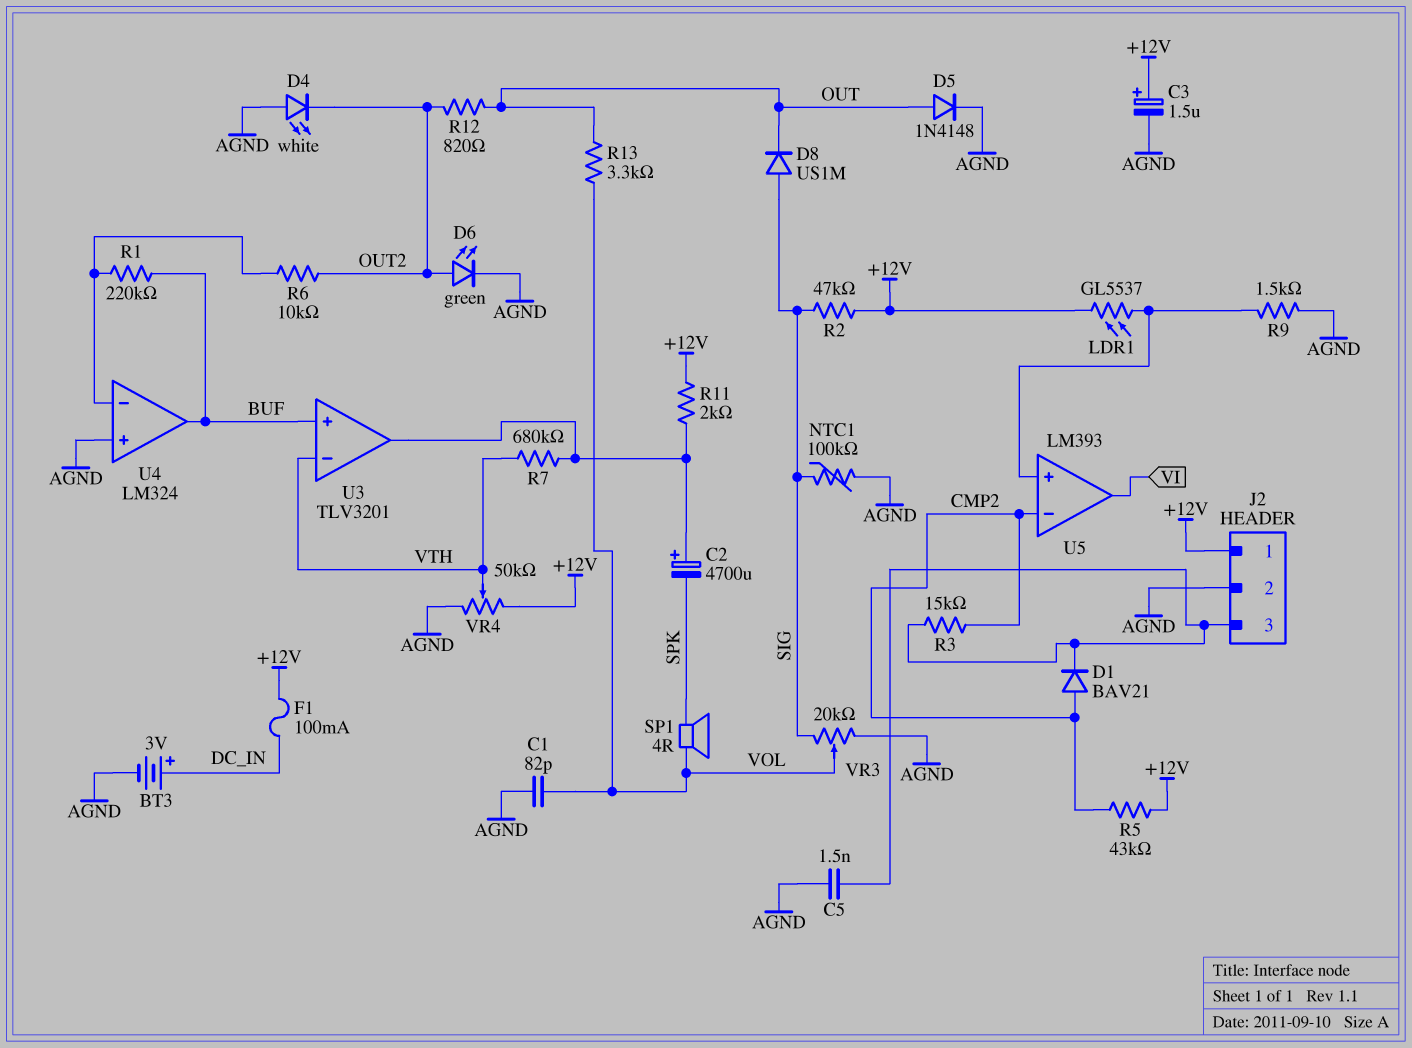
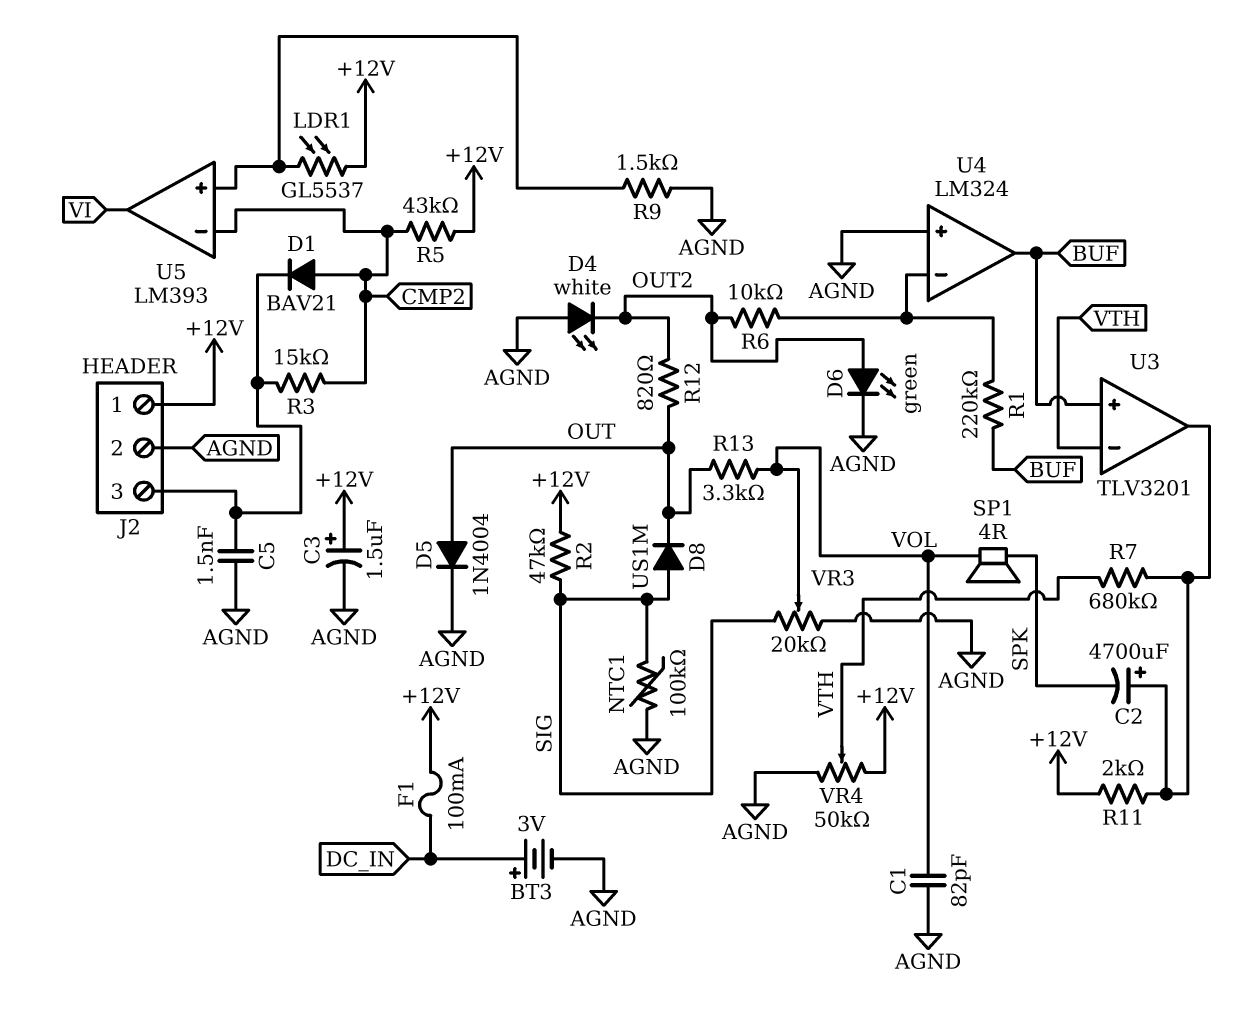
D5: diode 1N4148 (A OUT, K AGND) -> diode 1N4004 (A OUT, K AGND)

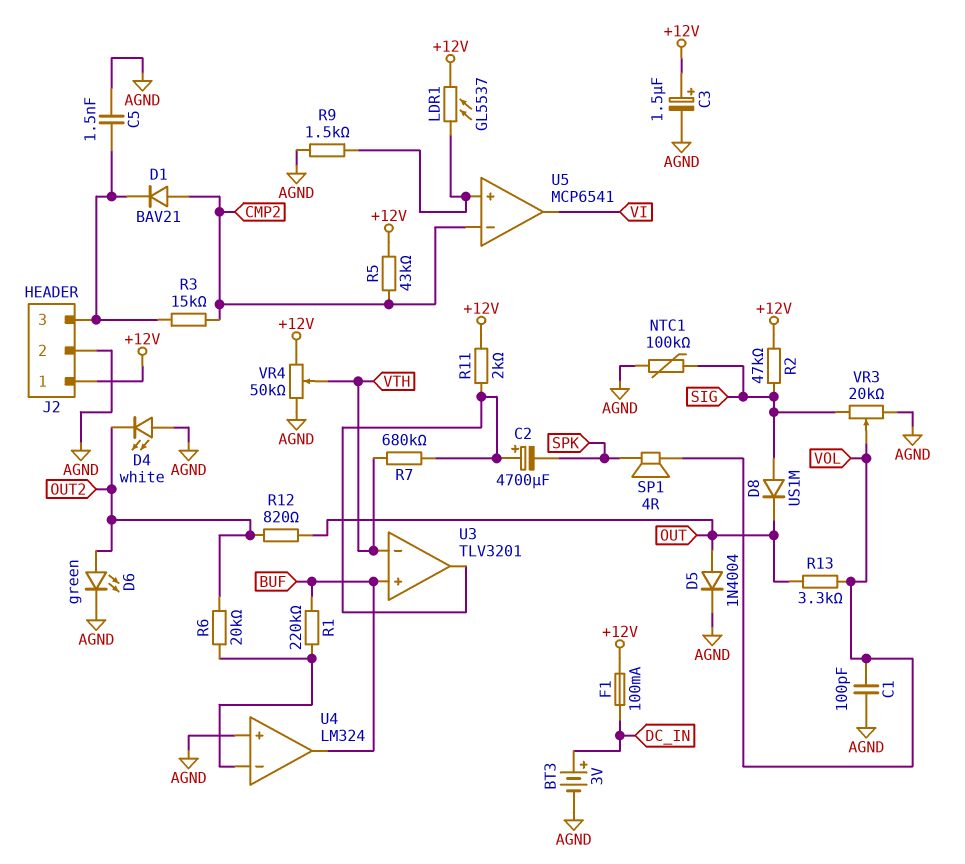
C1: 82pF (AGND, VOL) -> 100pF (AGND, VOL)
R6: 10k (OUT2, U4/in-) -> 20k (OUT2, U4/in-)
U5: LM393 -> MCP6541

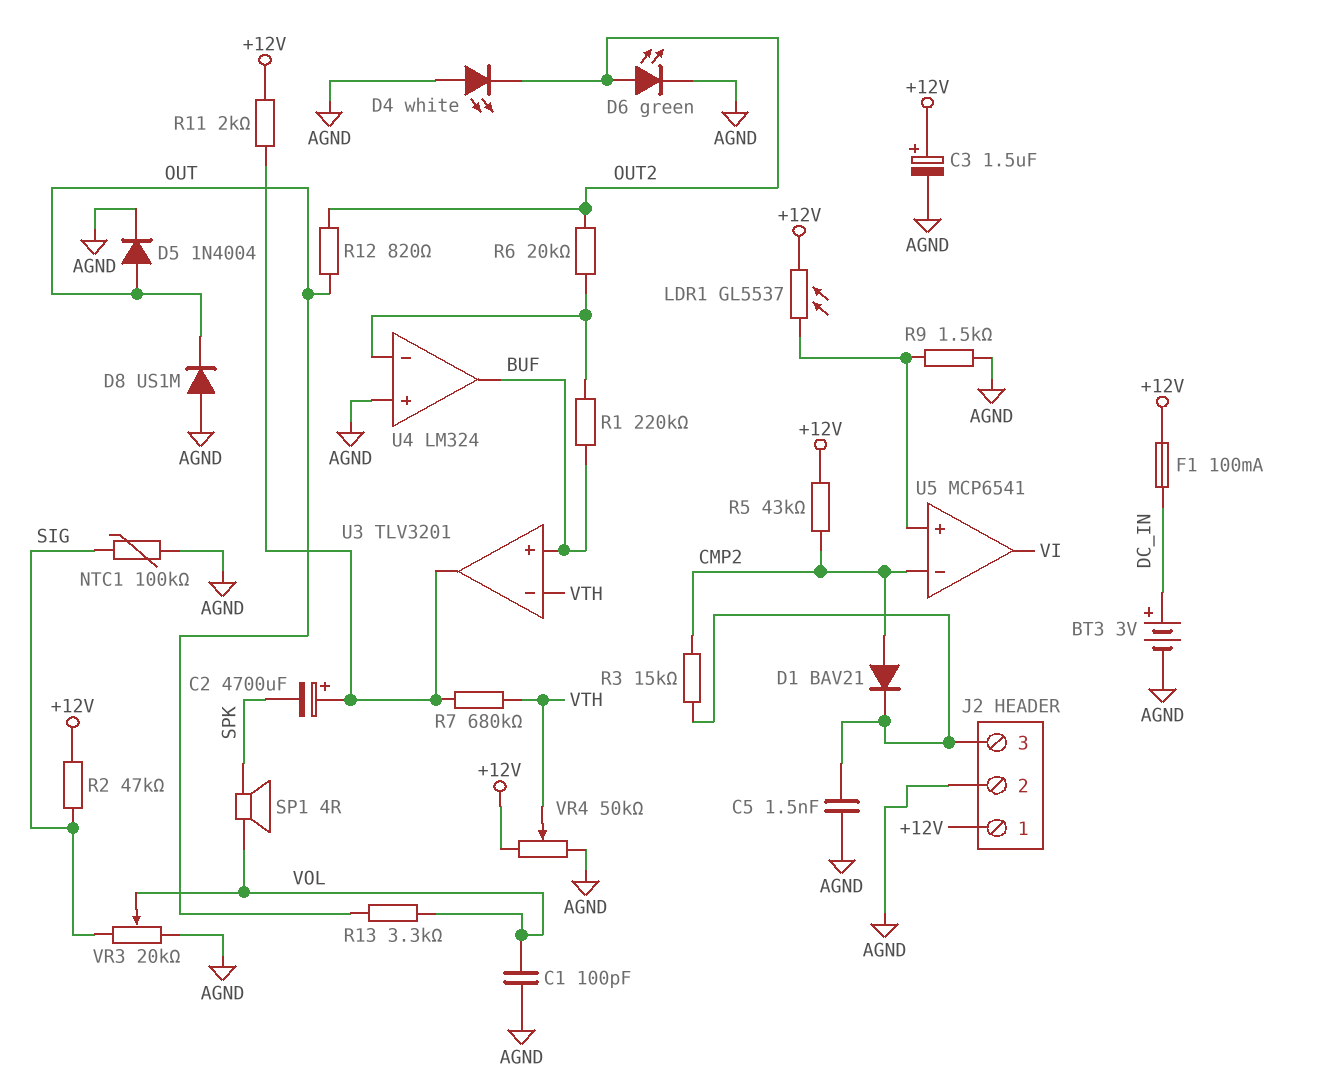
D8: diode US1M (A SIG, K OUT) -> diode US1M (A AGND, K OUT)

